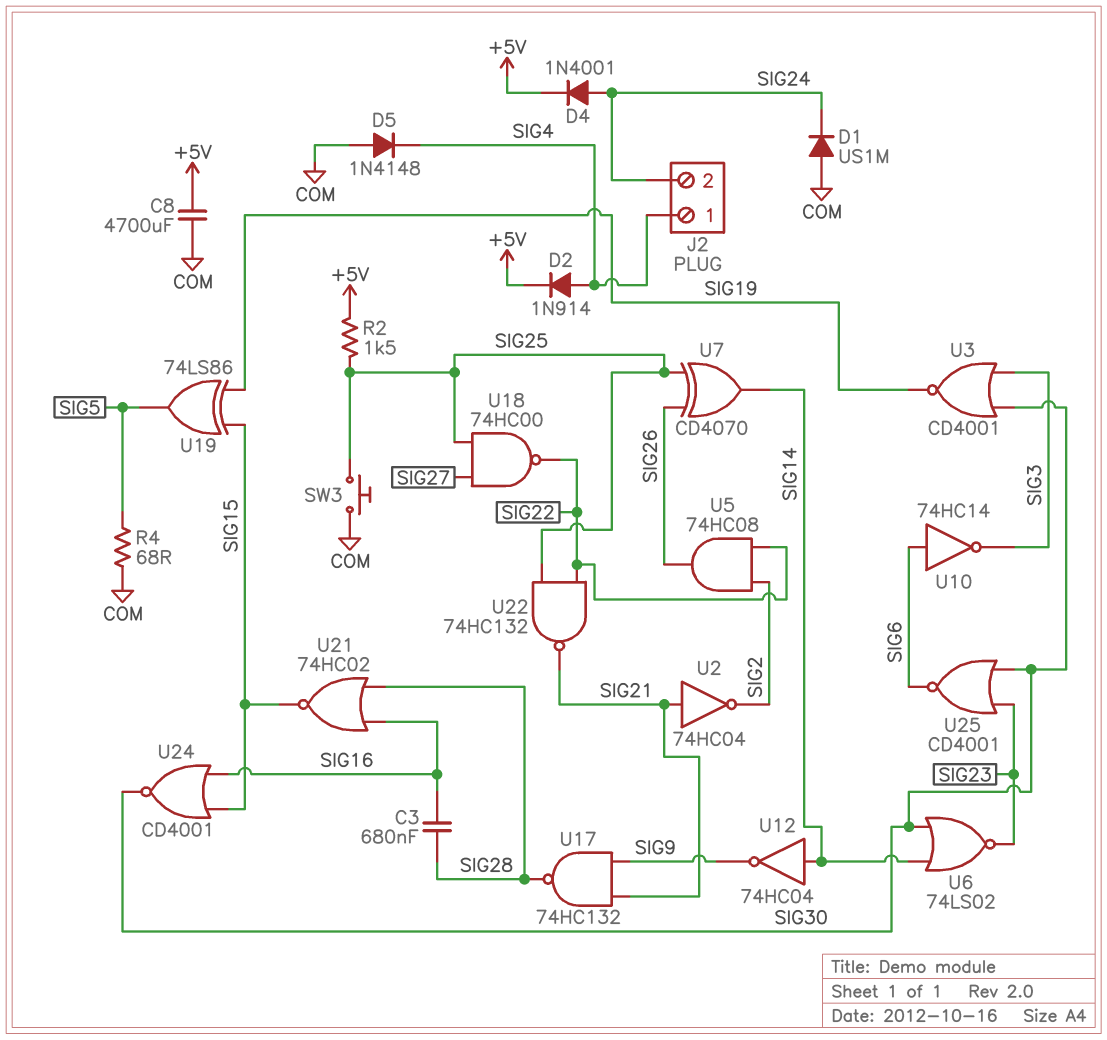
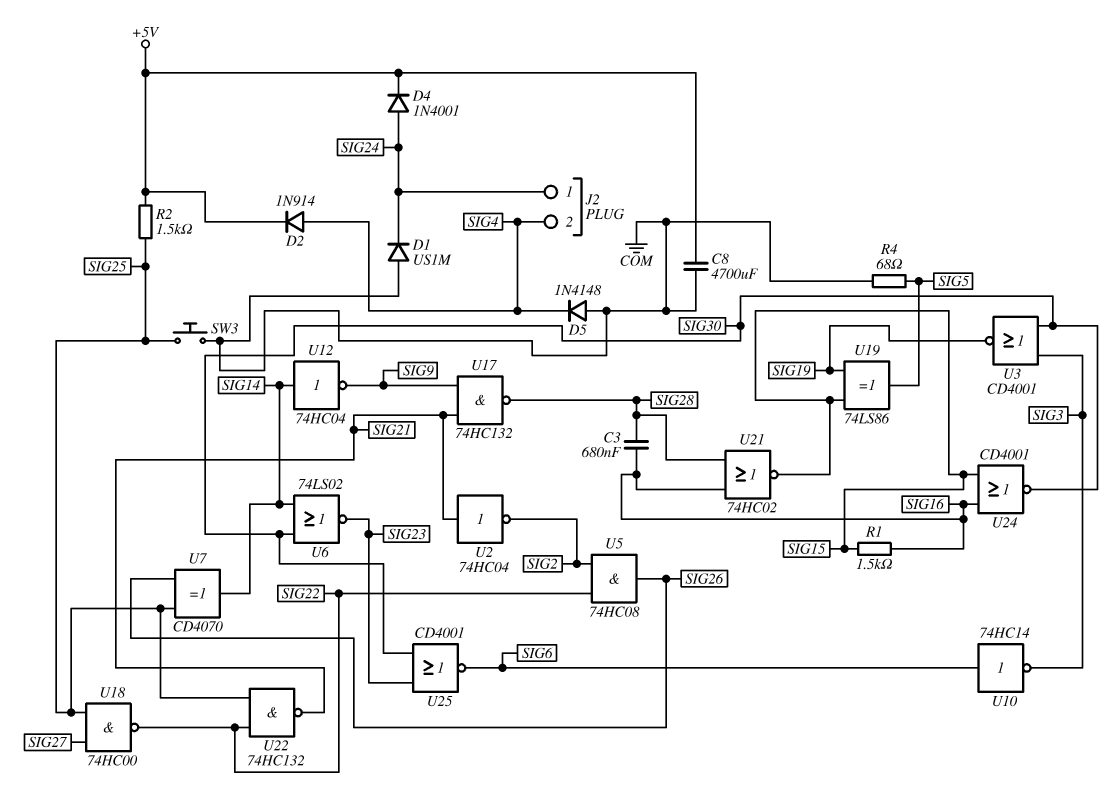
J2 pin 1: SIG4 -> SIG24
J2 pin 2: SIG24 -> SIG4
R1: none -> 1.5k (SIG15, SIG16)

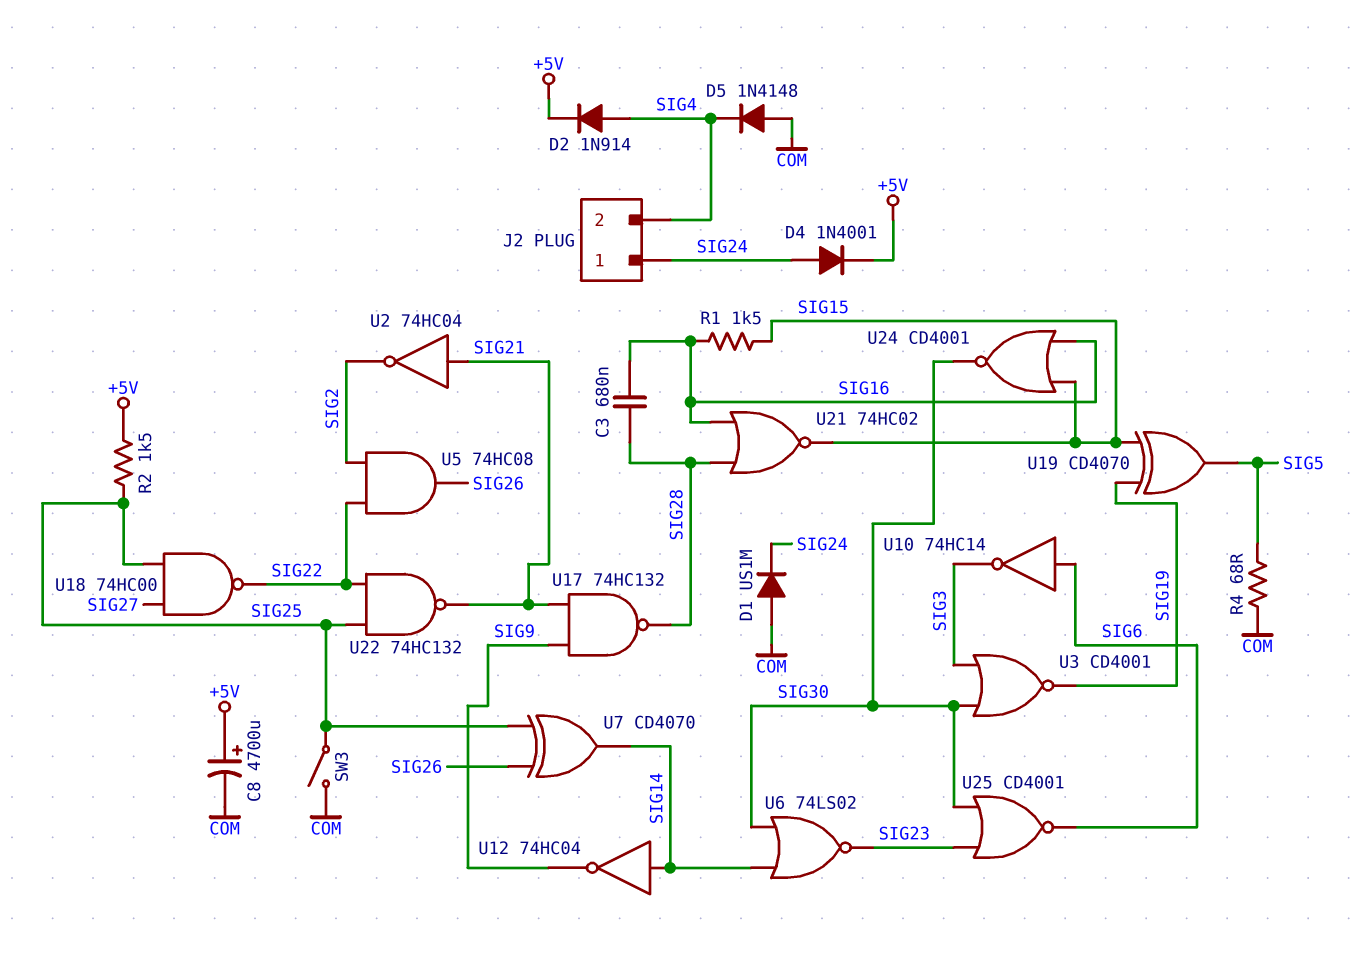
C8: 4700uF (+5V, COM) -> 4700uF (plus +5V, minus COM)
SW3: button (COM, SIG25) -> switch (COM, SIG25)
U19: XOR 74LS86 (in SIG15, in SIG19, out SIG5) -> XOR CD4070 (in SIG15, in SIG19, out SIG5)

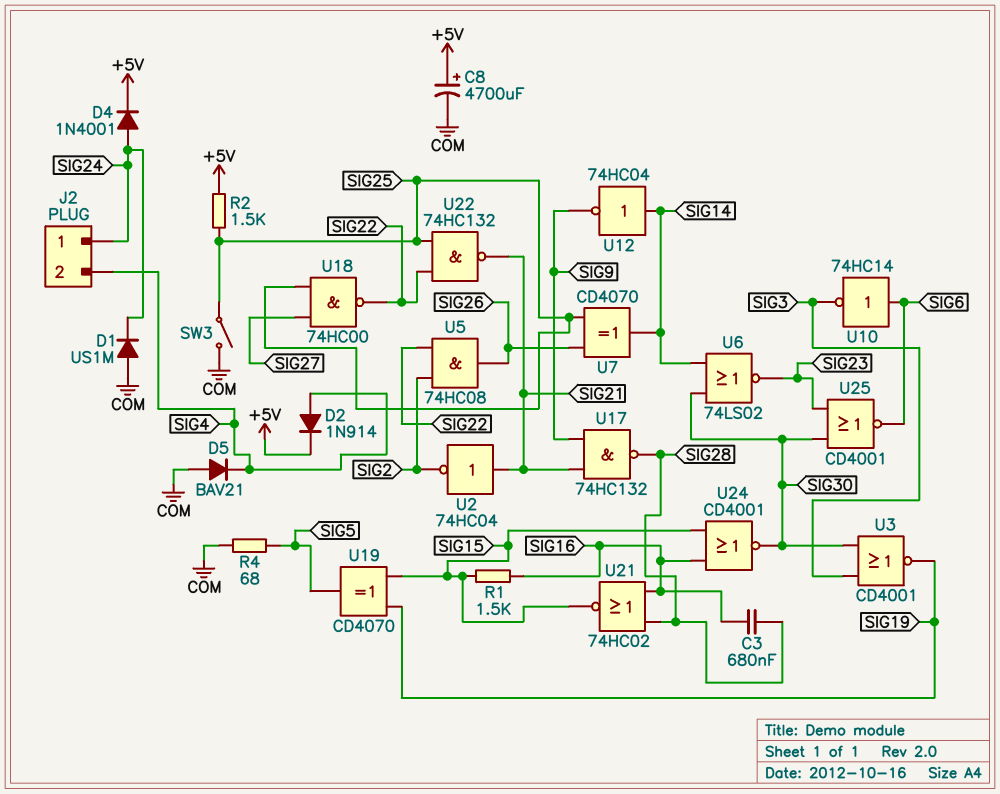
D5: diode 1N4148 (A COM, K SIG4) -> diode BAV21 (A COM, K SIG4)

